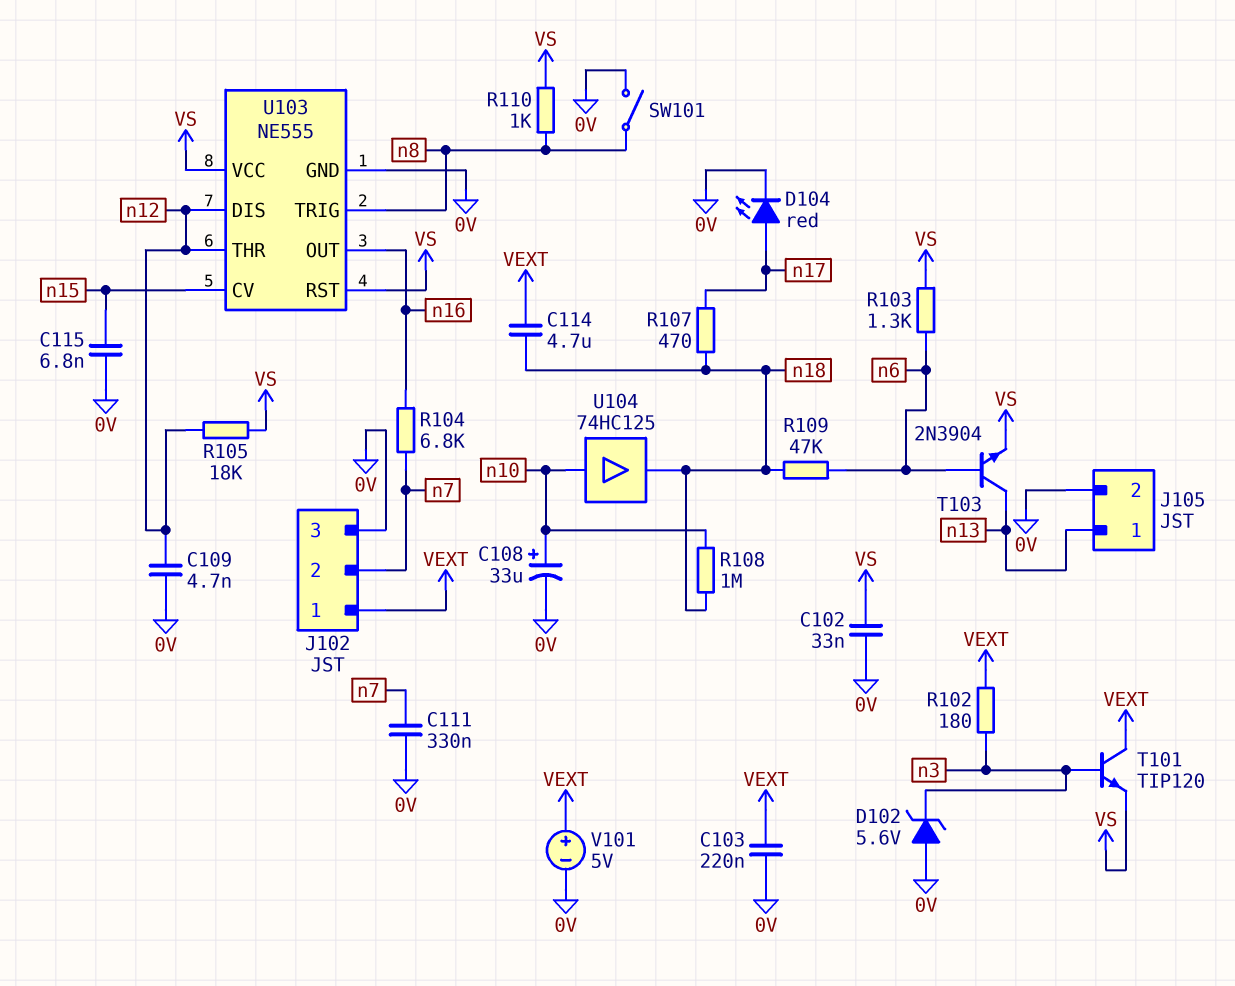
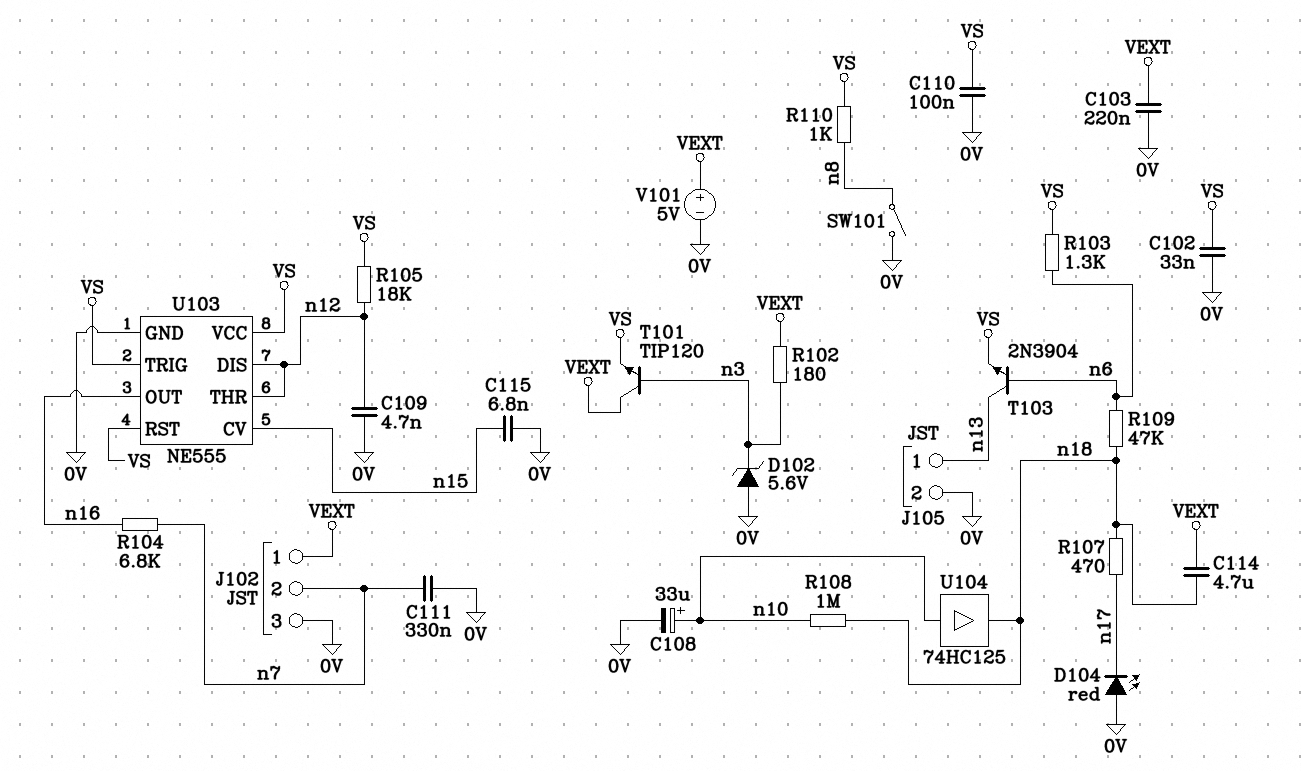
C110: none -> 100nF (0V, VS)
D104: LED red (A n17, K 0V) -> LED red (A 0V, K n17)
U103 pin TRIG: n8 -> VS

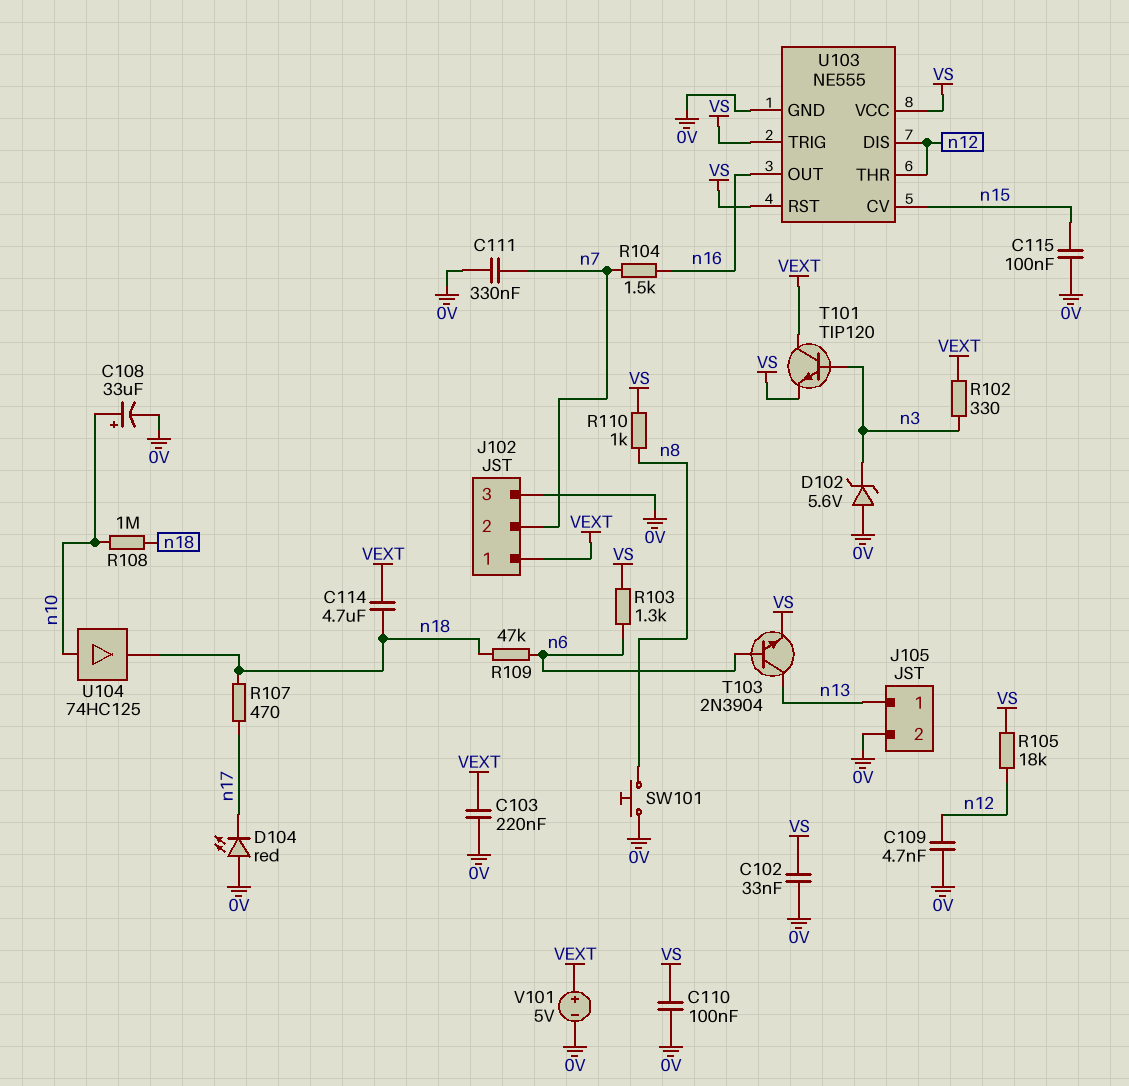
C115: 6.8nF (0V, n15) -> 100nF (0V, n15)
R102: 180 (VEXT, n3) -> 330 (VEXT, n3)
R104: 6.8k (n7, n16) -> 1.5k (n7, n16)
SW101: switch (0V, n8) -> button (0V, n8)

